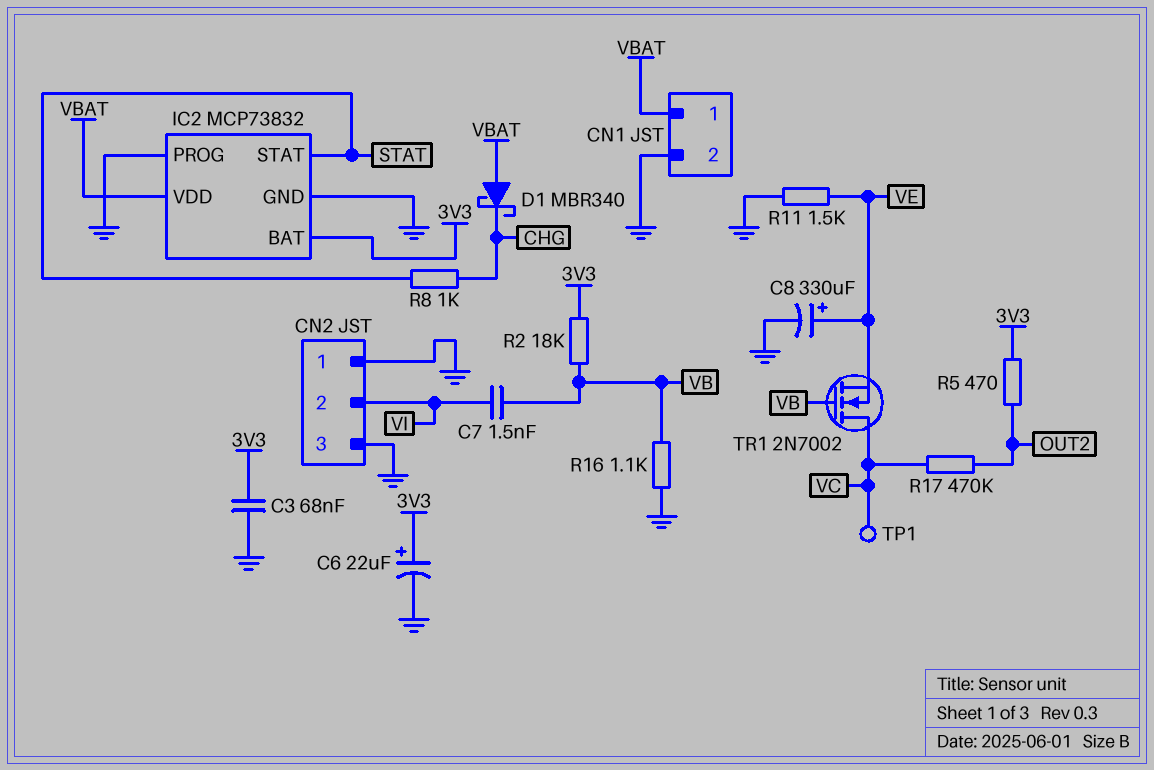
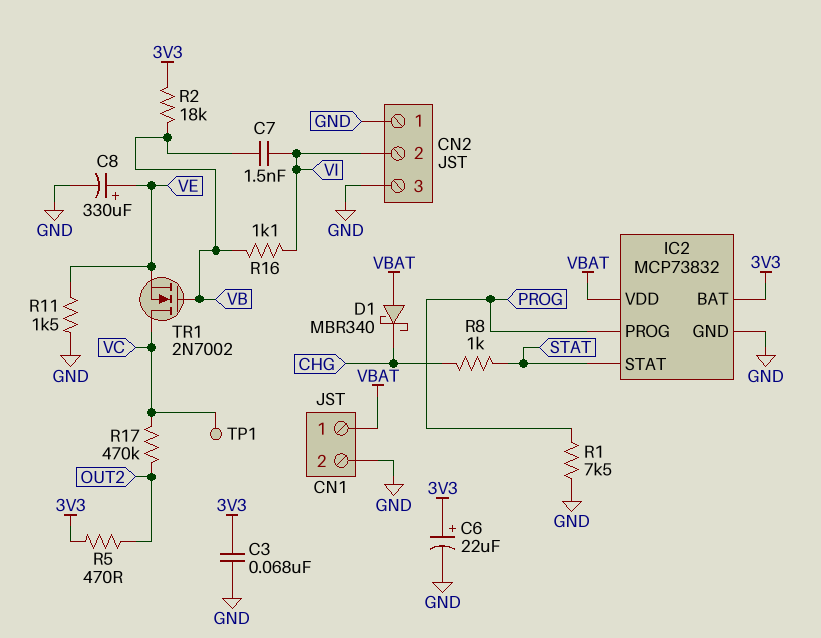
IC2 pin PROG: GND -> PROG
R1: none -> 7.5k (GND, PROG)
R16: 1.1k (GND, VB) -> 1.1k (VB, VI)

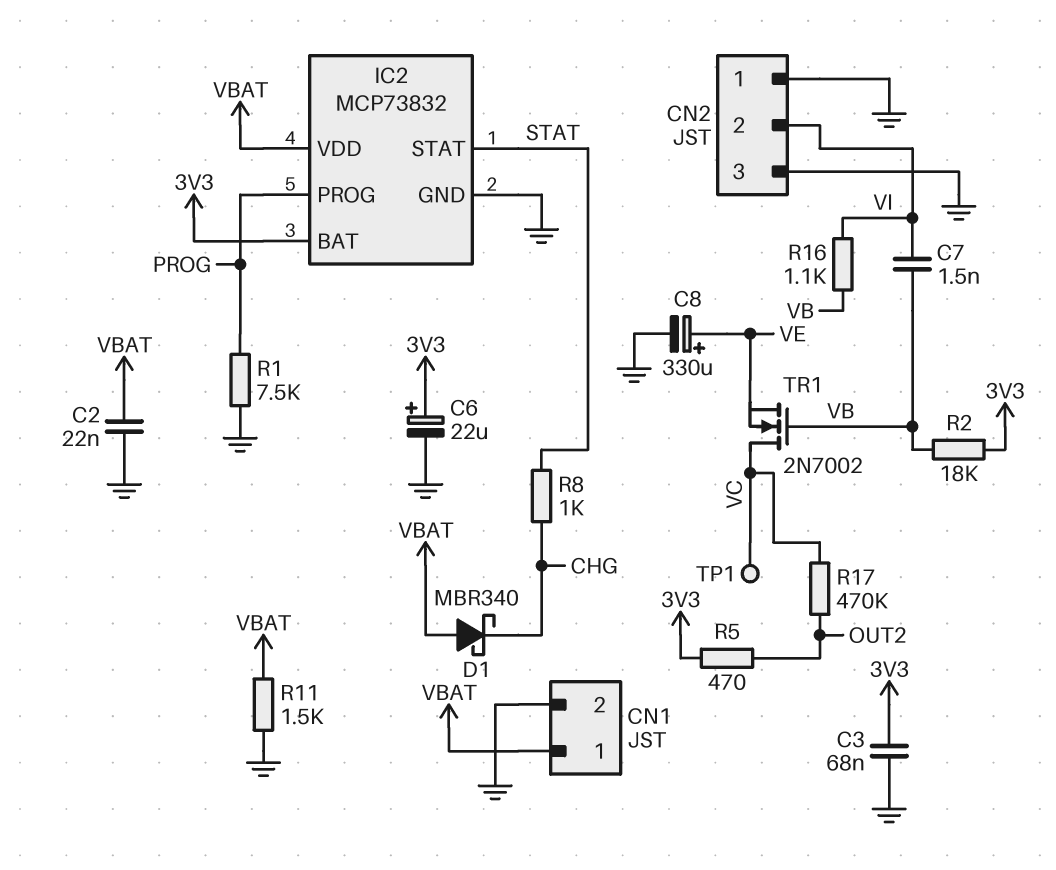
C2: none -> 22nF (GND, VBAT)
R11: 1.5k (GND, VE) -> 1.5k (GND, VBAT)

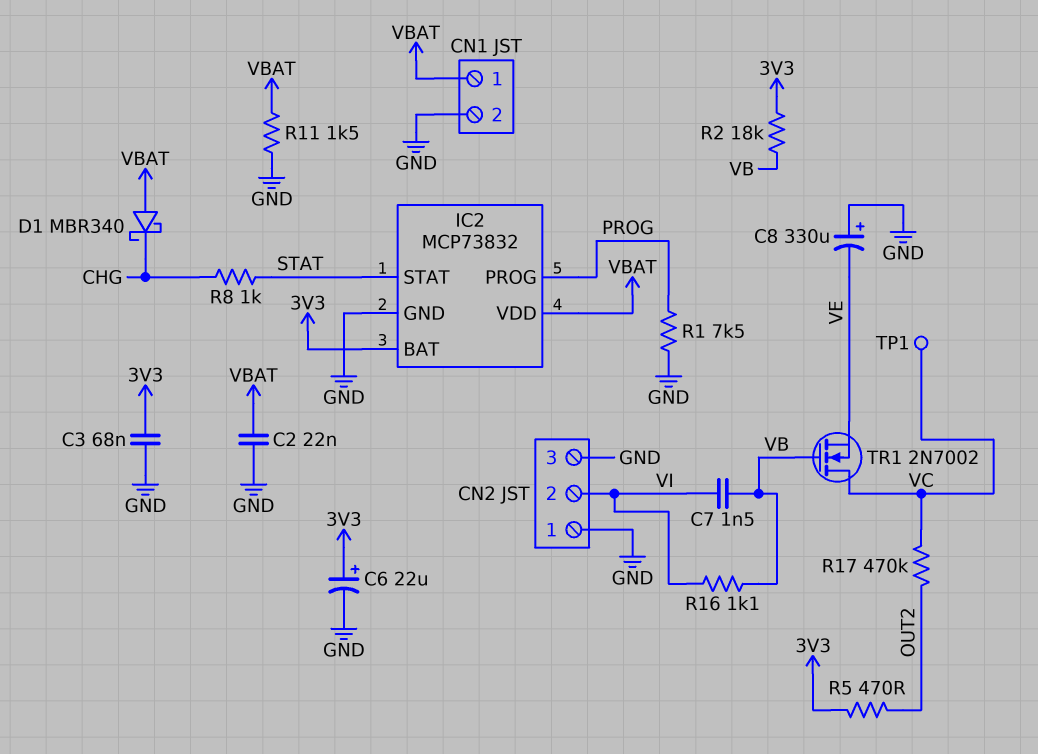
C8: 330uF (plus VE, minus GND) -> 330uF (plus GND, minus VE)

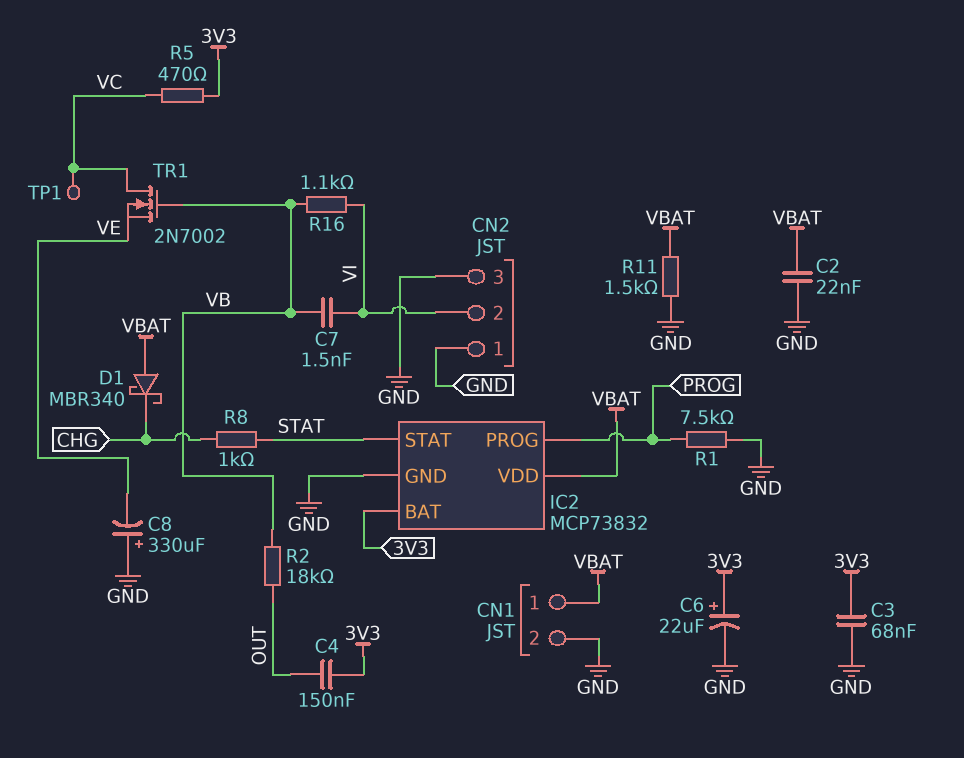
C4: none -> 150nF (3V3, OUT)
R2: 18k (3V3, VB) -> 18k (OUT, VB)
R5: 470 (3V3, OUT2) -> 470 (3V3, VC)
R17: 470k (OUT2, VC) -> none

